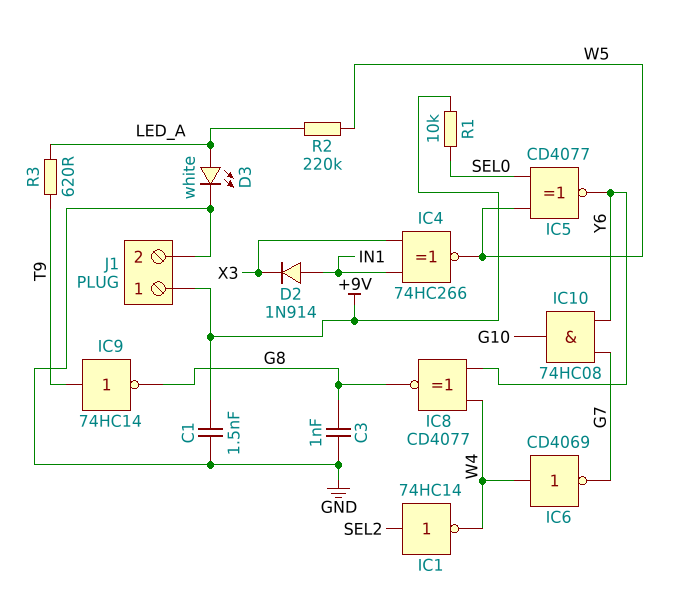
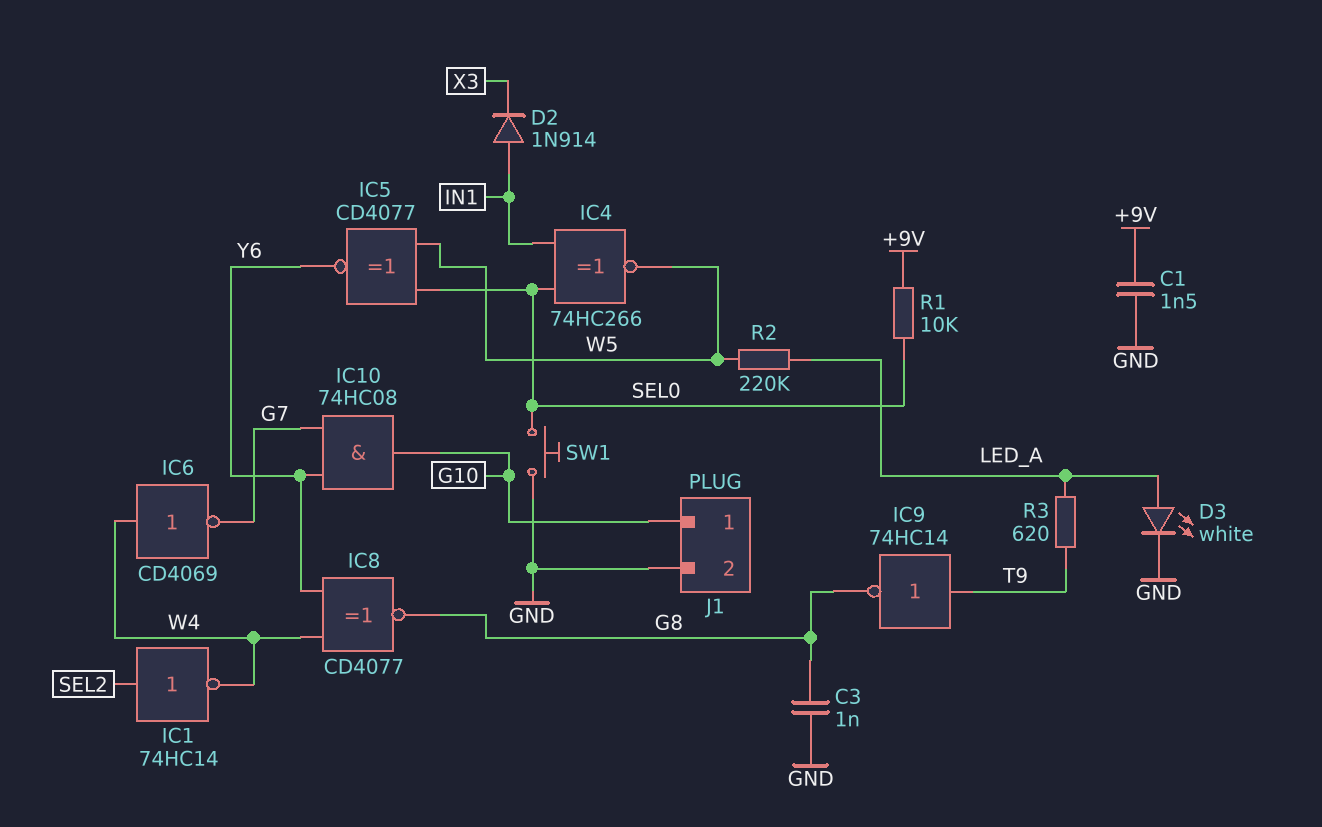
IC4: XNOR 74HC266 (in IN1, in X3, out W5) -> XNOR 74HC266 (in IN1, in SEL0, out W5)
J1 pin 1: +9V -> G10
SW1: none -> button (GND, SEL0)

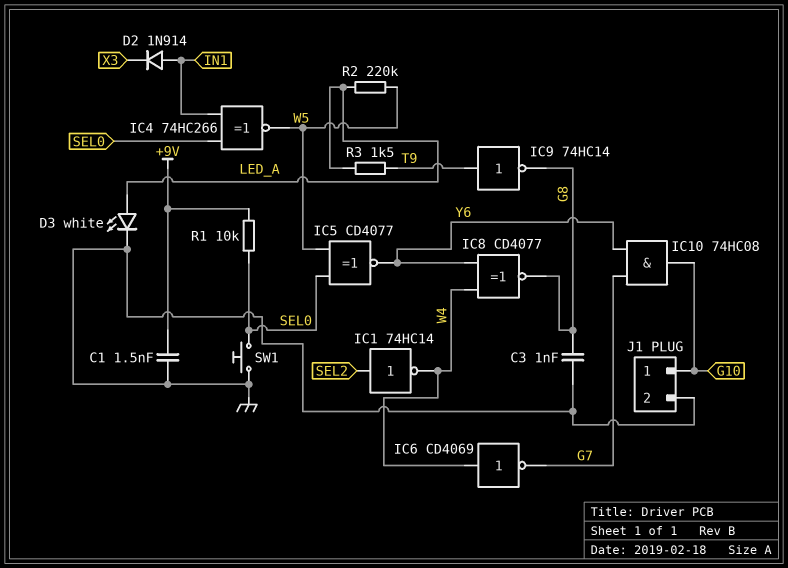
R3: 620 (LED_A, T9) -> 1.5k (LED_A, T9)

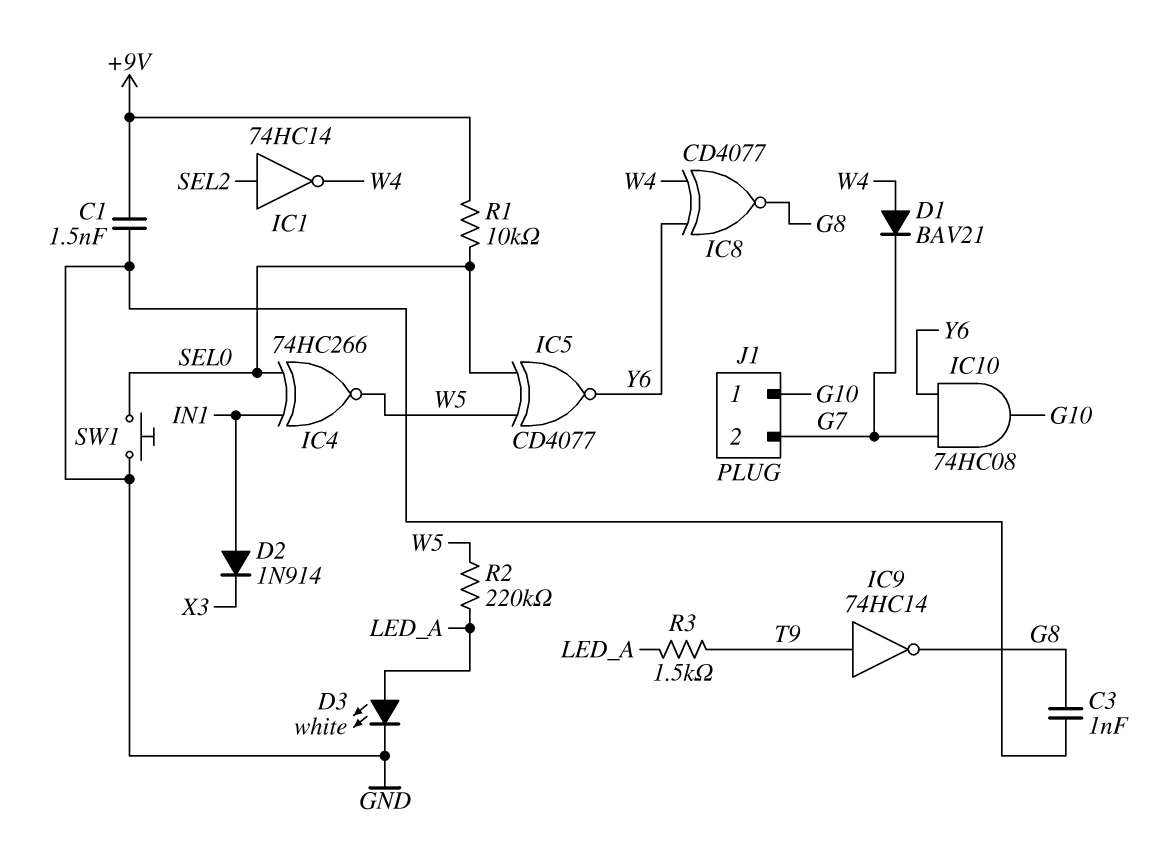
D1: none -> diode BAV21 (A W4, K G7)
IC6: NOT CD4069 (in W4, out G7) -> none
J1 pin 2: GND -> G7

